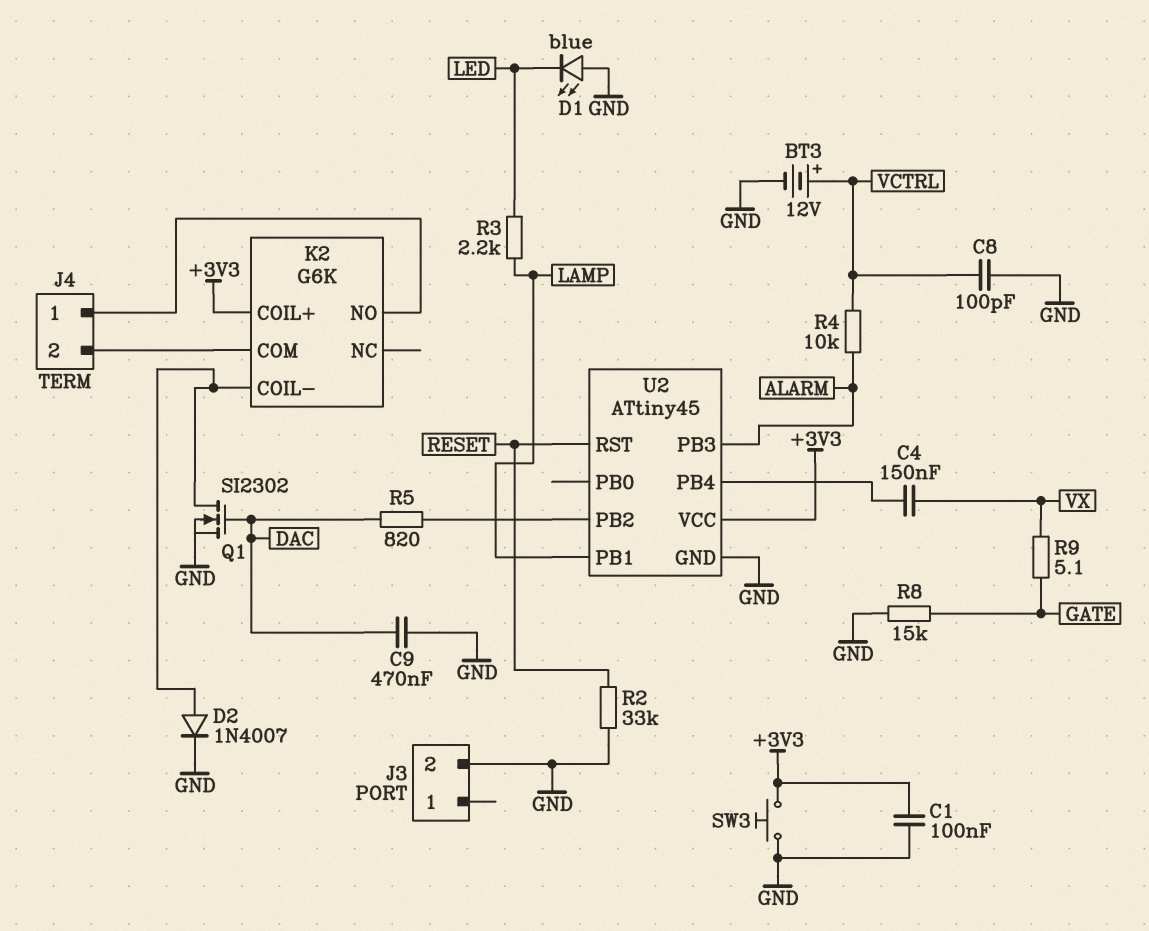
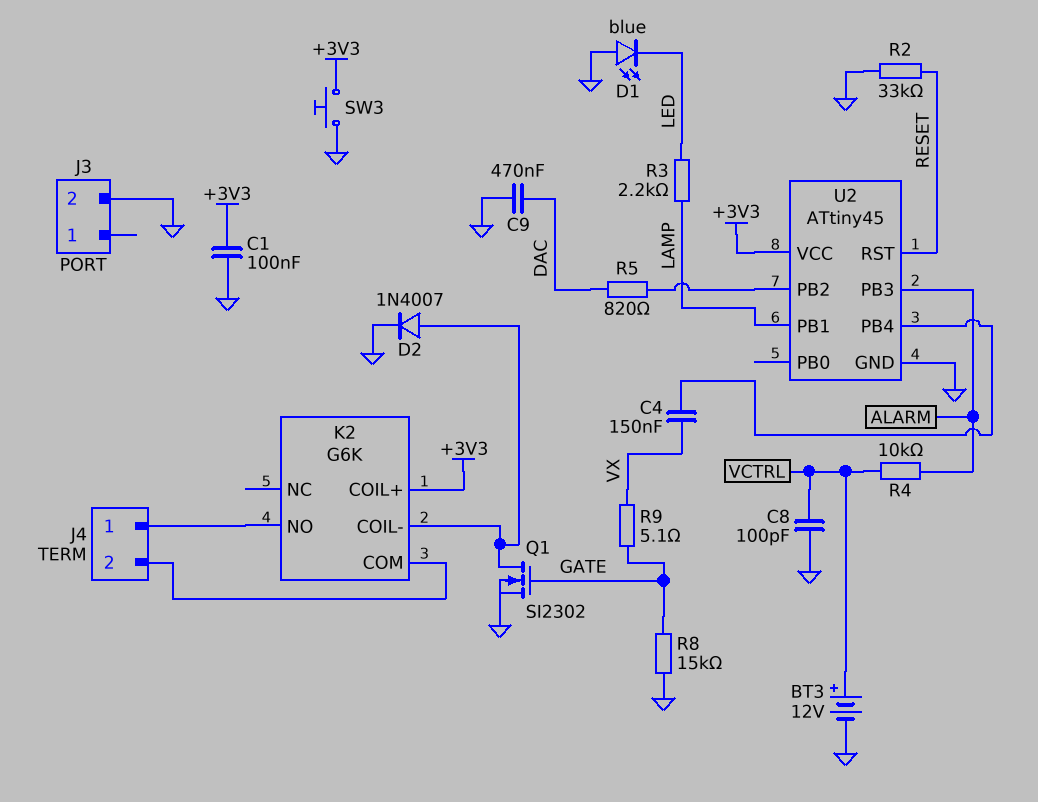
Q1: NMOS SI2302 (G DAC, D K2/COIL-, S GND) -> NMOS SI2302 (G GATE, D K2/COIL-, S GND)

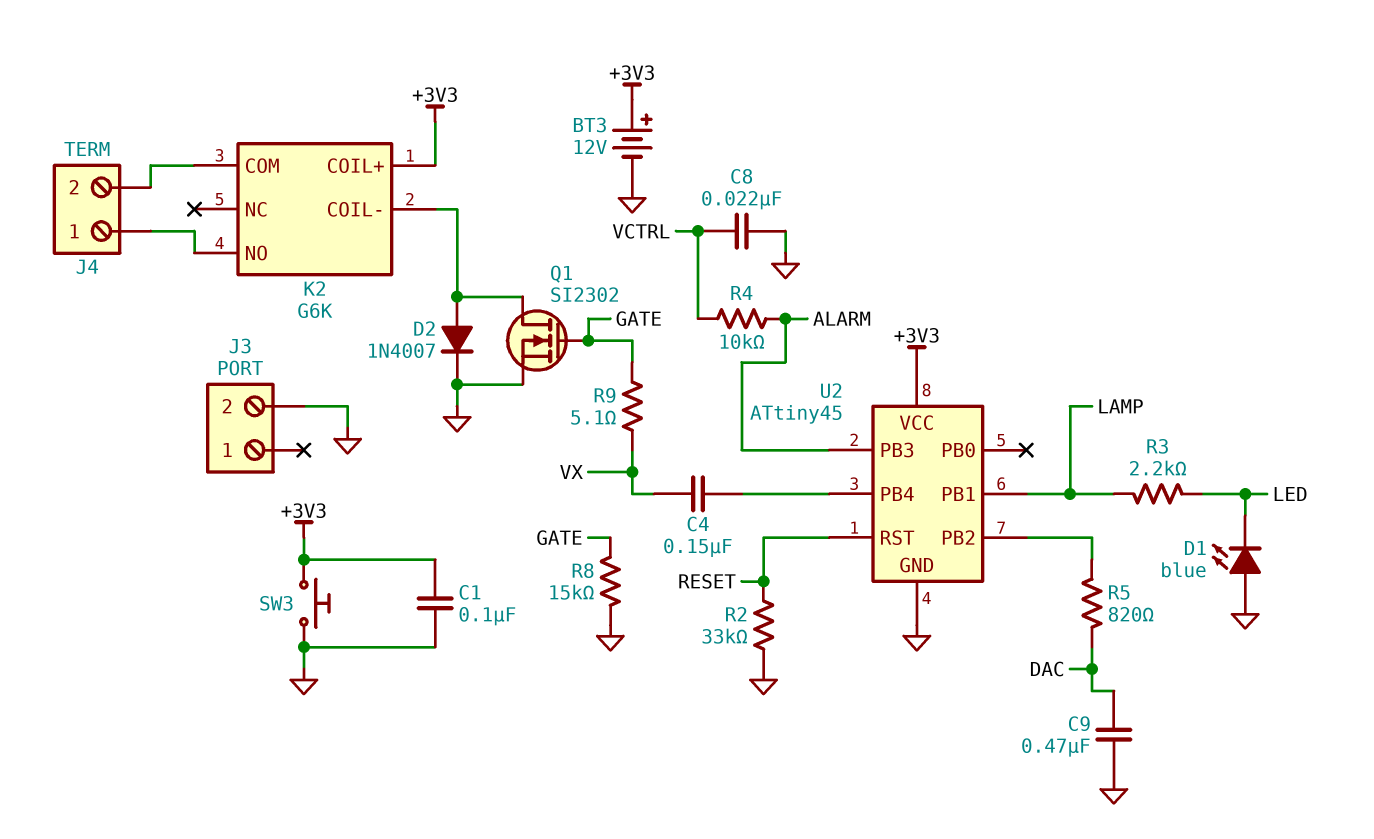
BT3: 12V (plus VCTRL, minus GND) -> 12V (plus +3V3, minus GND)
C8: 100pF (GND, VCTRL) -> 22nF (GND, VCTRL)

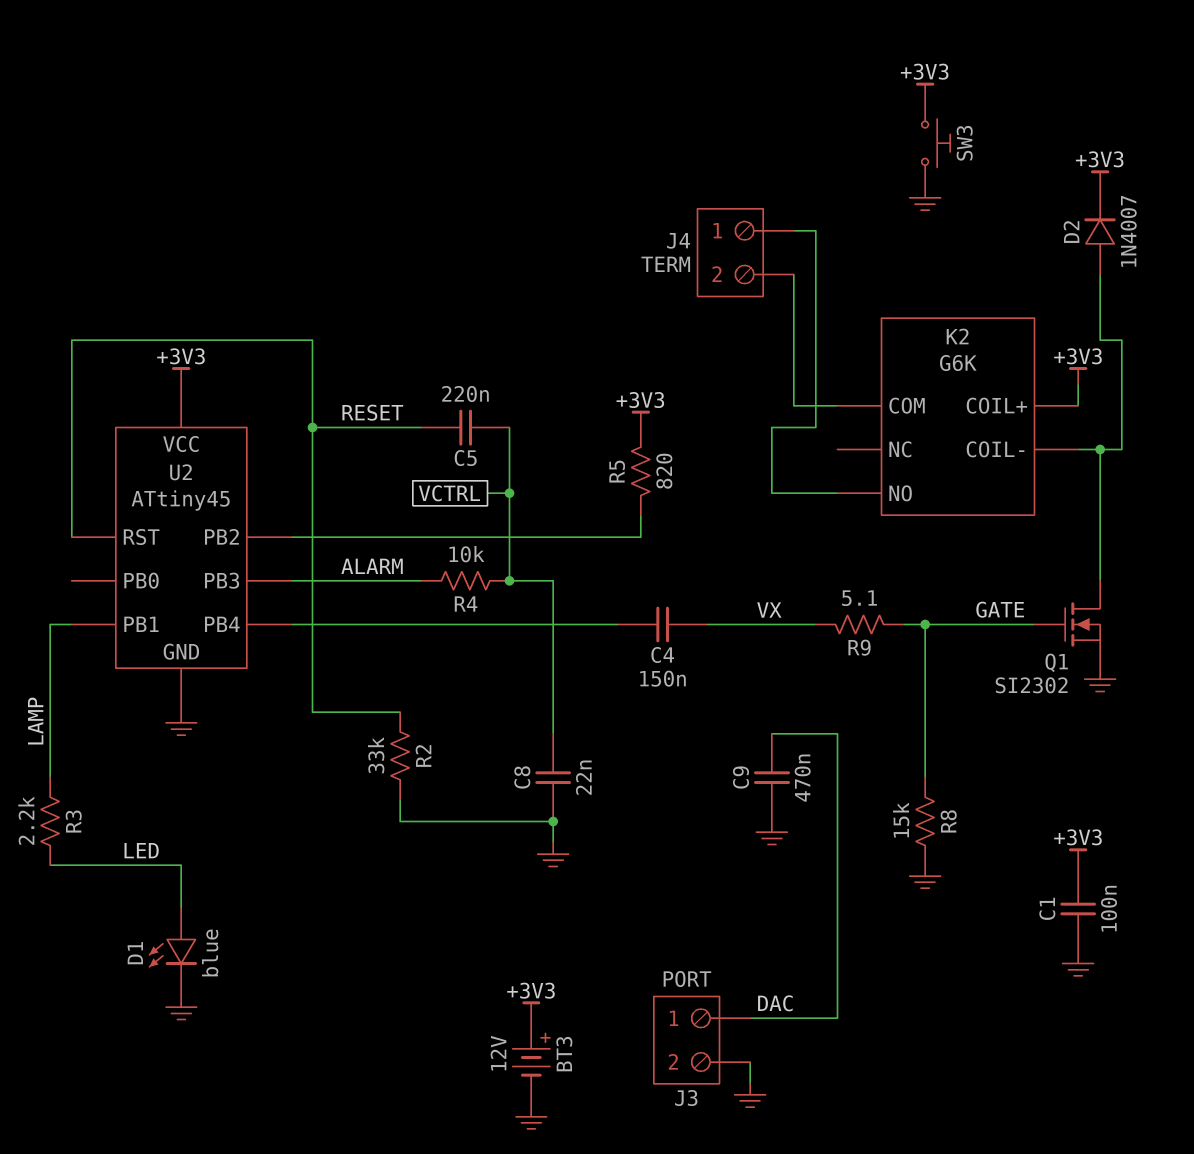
C5: none -> 220nF (RESET, VCTRL)
D1: LED blue (A GND, K LED) -> LED blue (A LED, K GND)
D2: diode 1N4007 (A K2/COIL-, K GND) -> diode 1N4007 (A K2/COIL-, K +3V3)
J3 pin 1: none -> DAC
R5: 820 (DAC, U2/PB2) -> 820 (+3V3, U2/PB2)

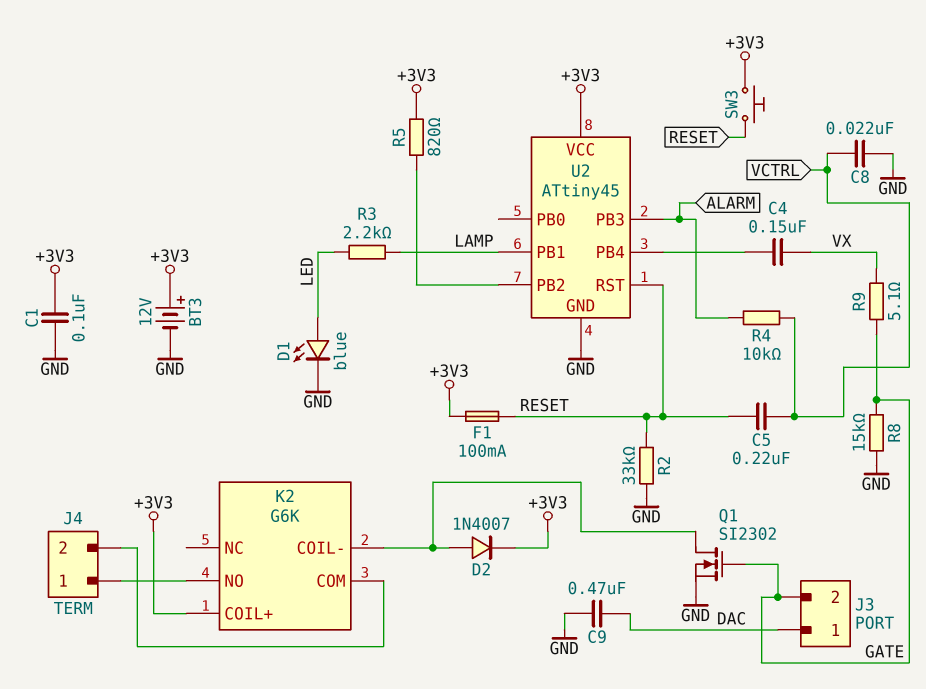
F1: none -> 100mA (+3V3, RESET)
J3 pin 2: GND -> GATE
SW3: button (+3V3, GND) -> button (+3V3, RESET)

